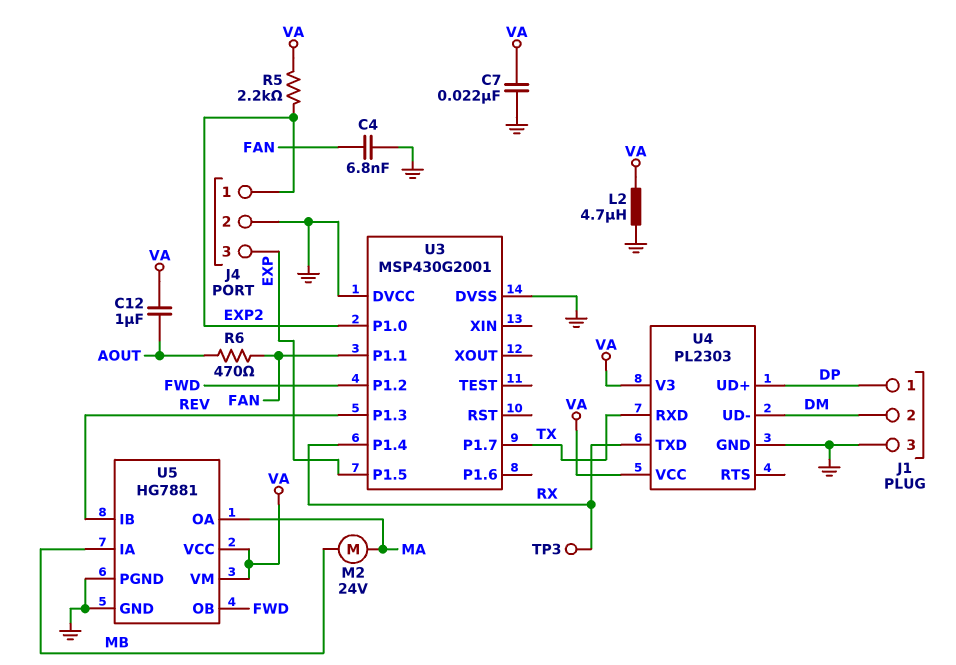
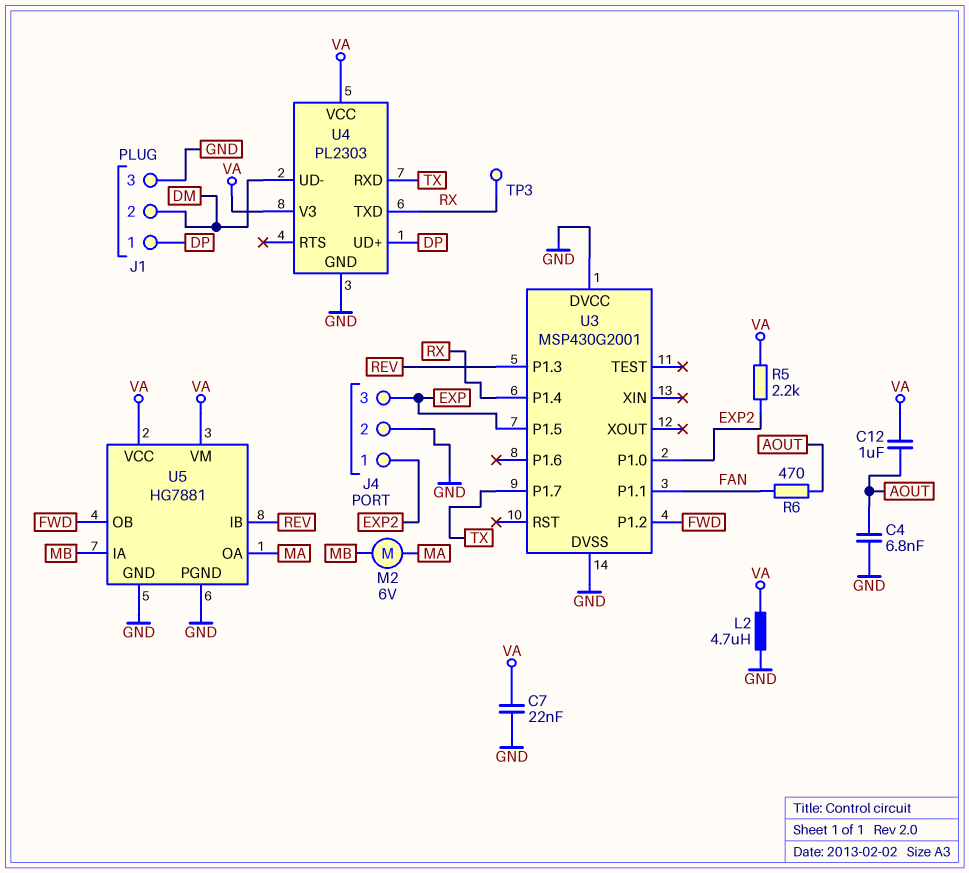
C4: 6.8nF (FAN, GND) -> 6.8nF (AOUT, GND)
M2: motor 24V (MA, MB) -> motor 6V (MA, MB)

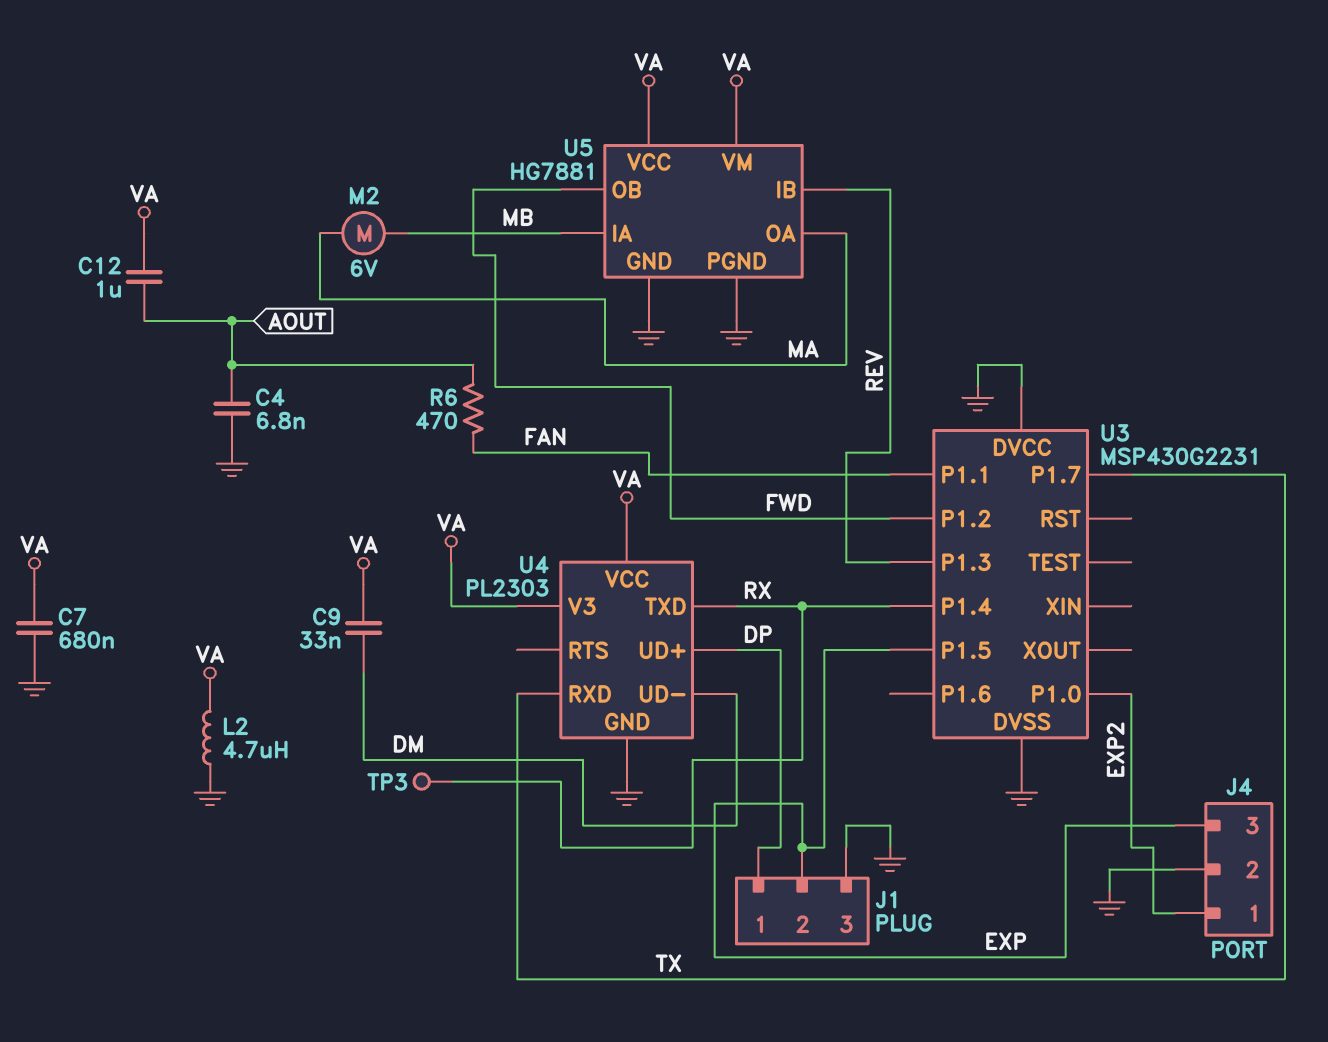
C7: 22nF (GND, VA) -> 680nF (GND, VA)
C9: none -> 33nF (DM, VA)
J1 pin 2: DM -> EXP
R5: 2.2k (EXP2, VA) -> none
U3: MSP430G2001 -> MSP430G2231

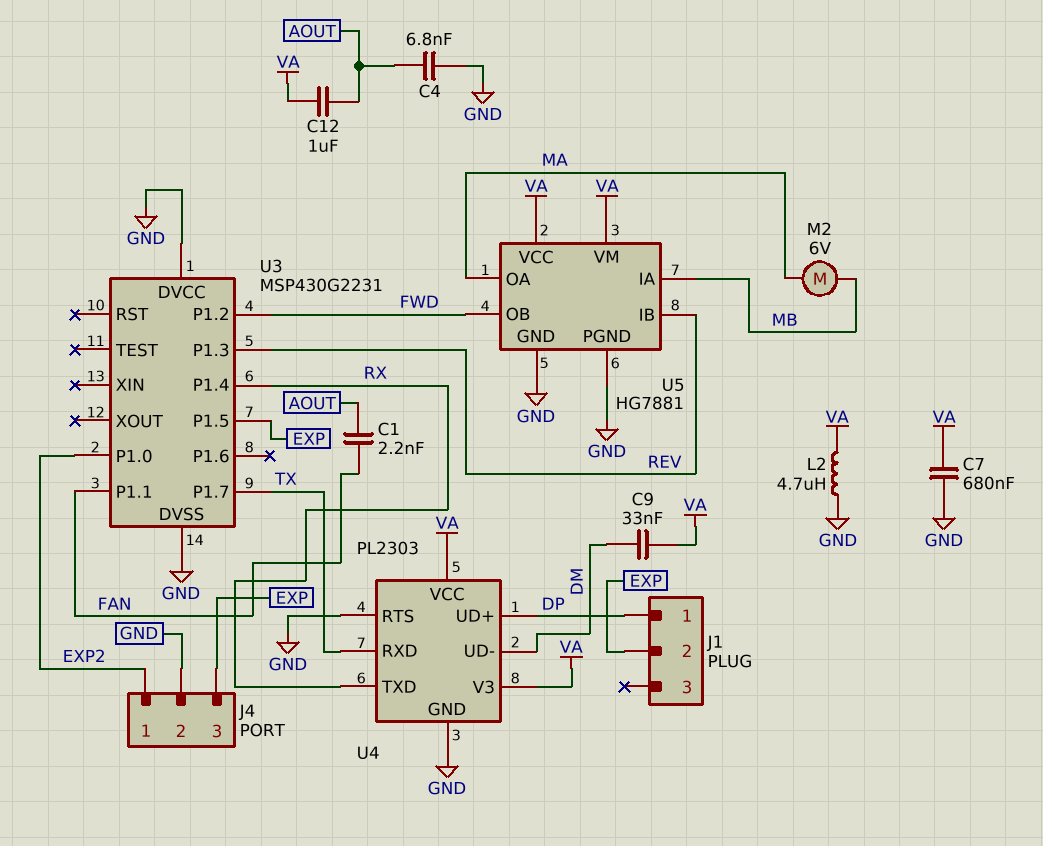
C1: none -> 2.2nF (AOUT, FAN)
J1 pin 3: GND -> none
R6: 470 (AOUT, FAN) -> none
TP3: test point (RX) -> none
U4 pin RTS: none -> GND

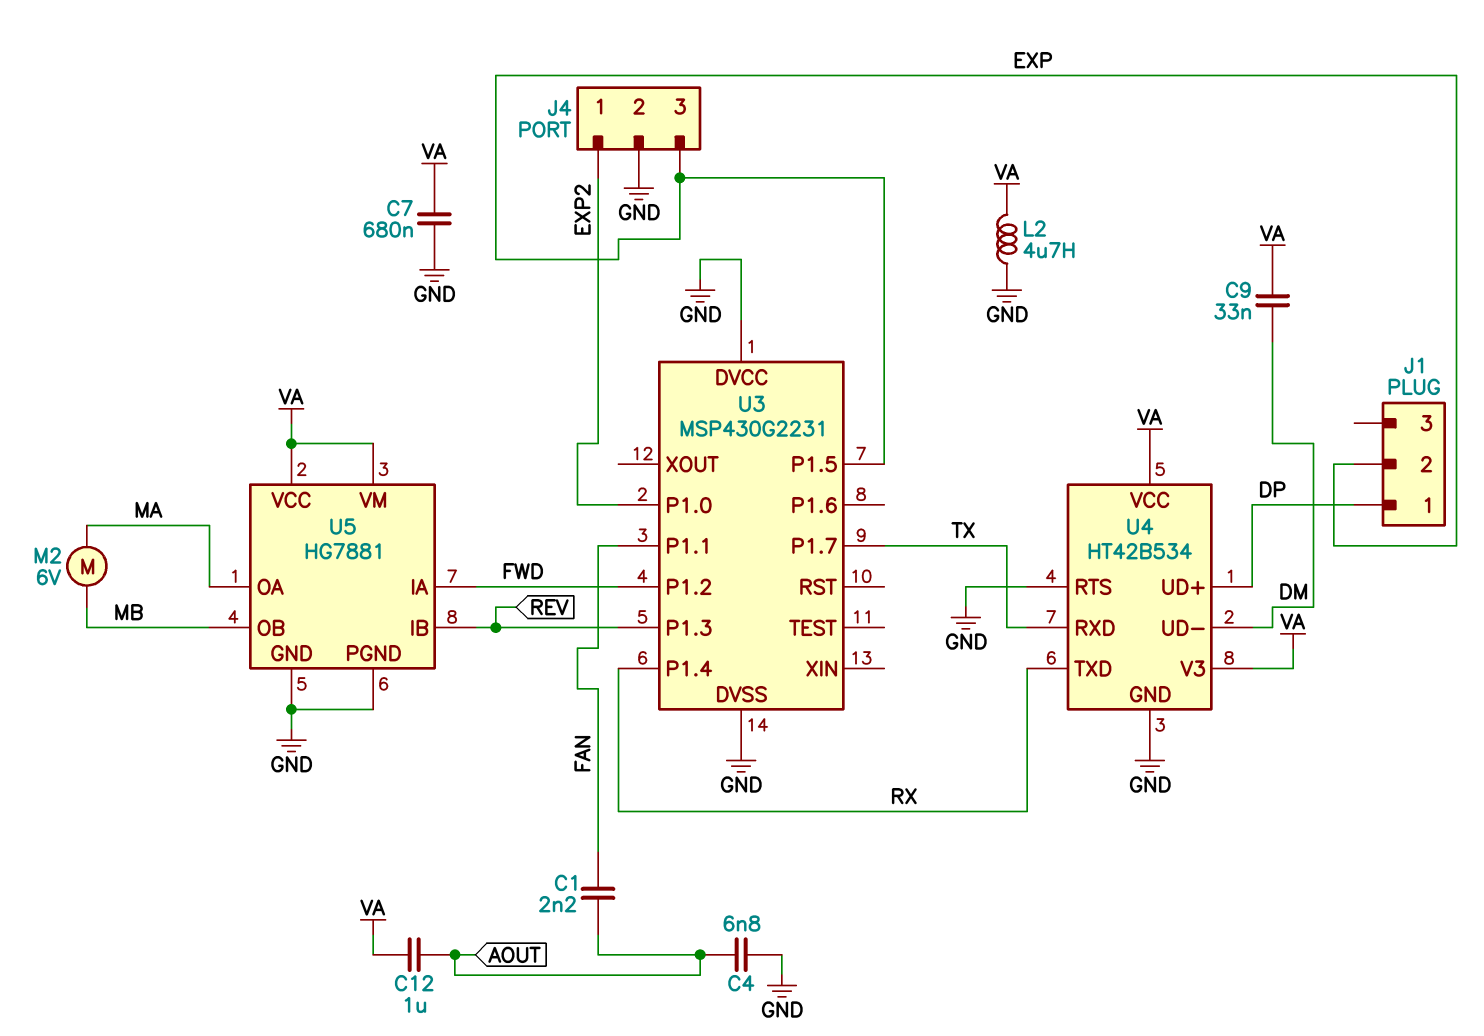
U4: PL2303 -> HT42B534
U5 pin IA: MB -> FWD
U5 pin OB: FWD -> MB

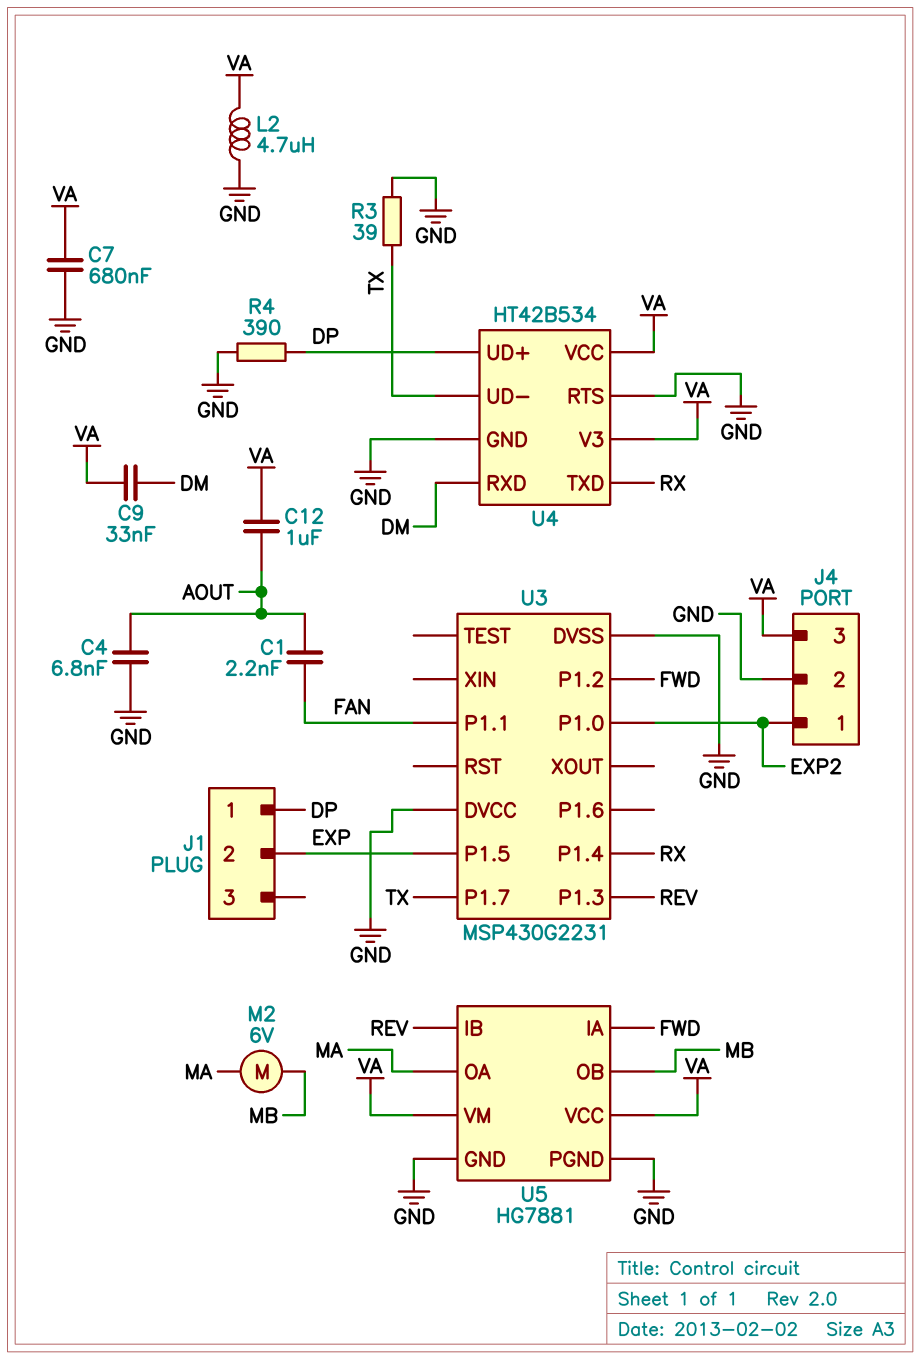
J4 pin 3: EXP -> VA
R3: none -> 39 (GND, TX)
R4: none -> 390 (DP, GND)
U4 pin RXD: TX -> DM
U4 pin UD-: DM -> TX

